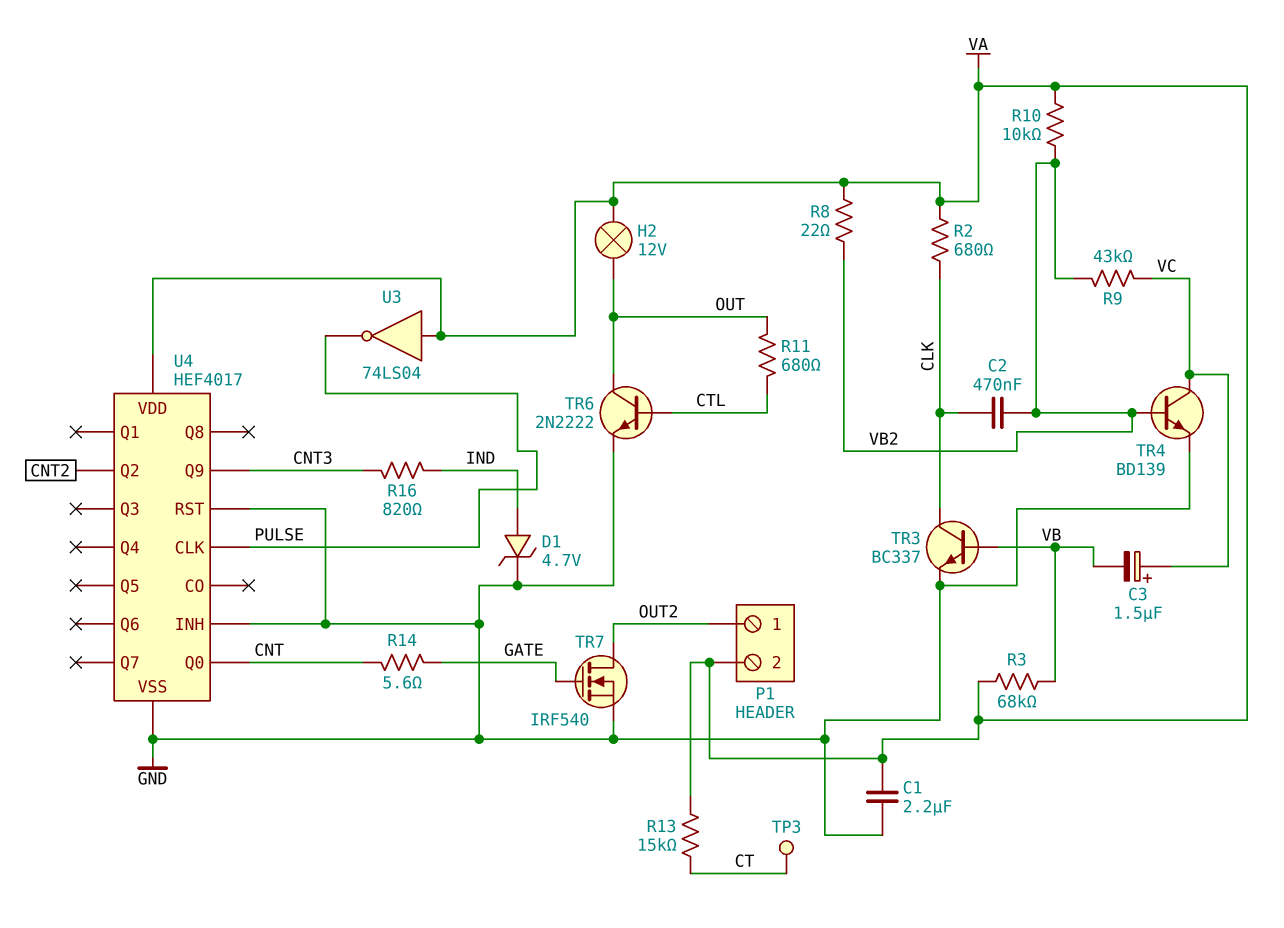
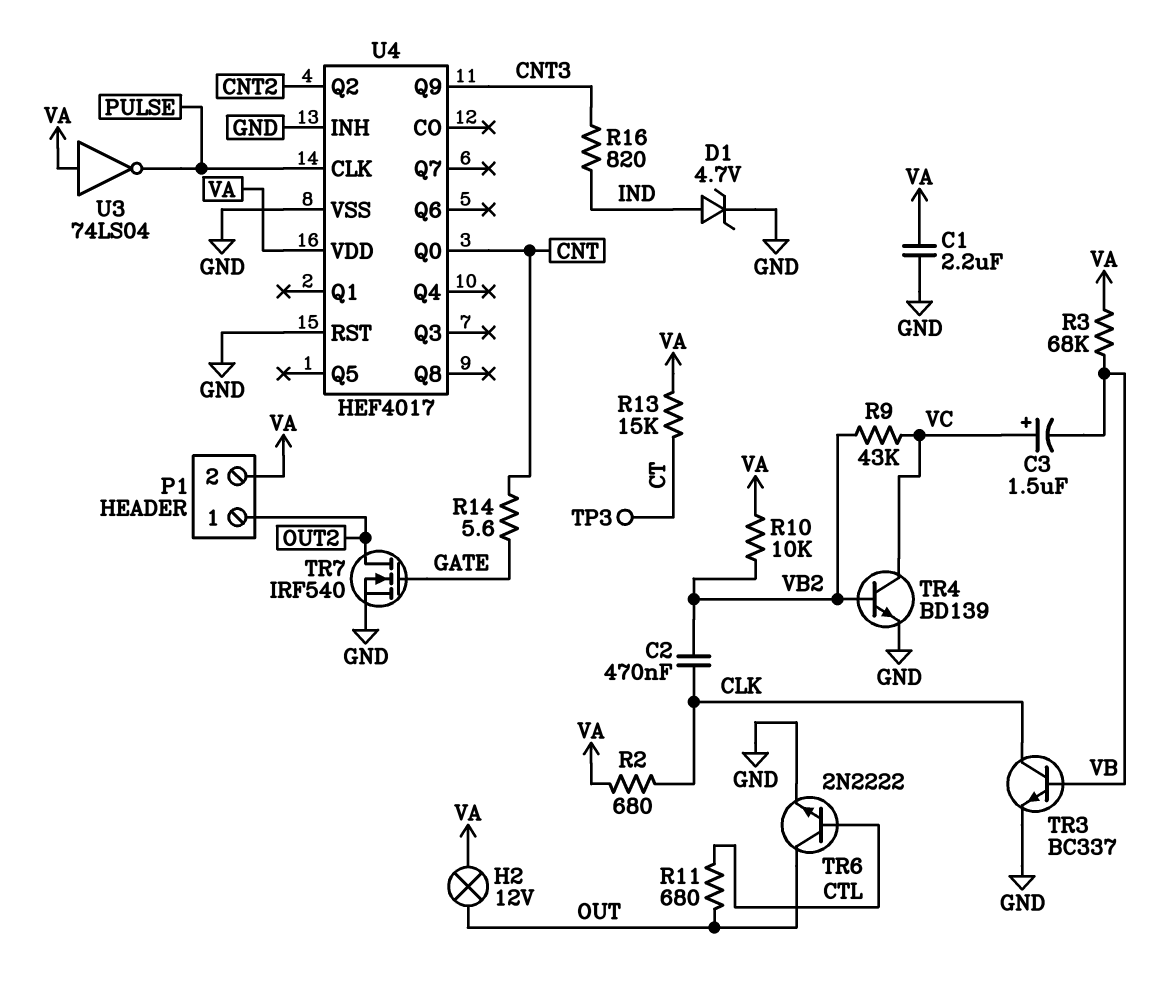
R8: 22 (VA, VB2) -> none

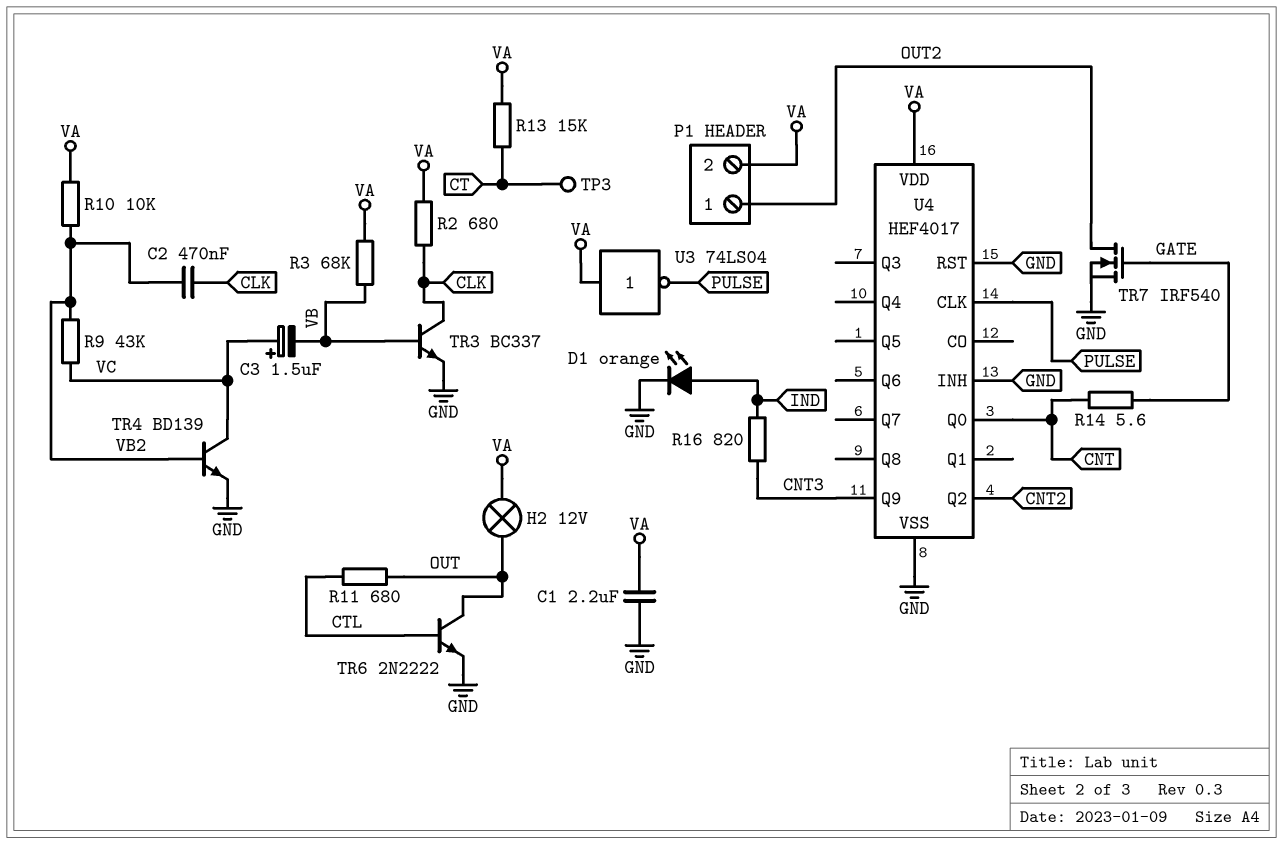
D1: zener 4.7V (A IND, K GND) -> LED orange (A IND, K GND)

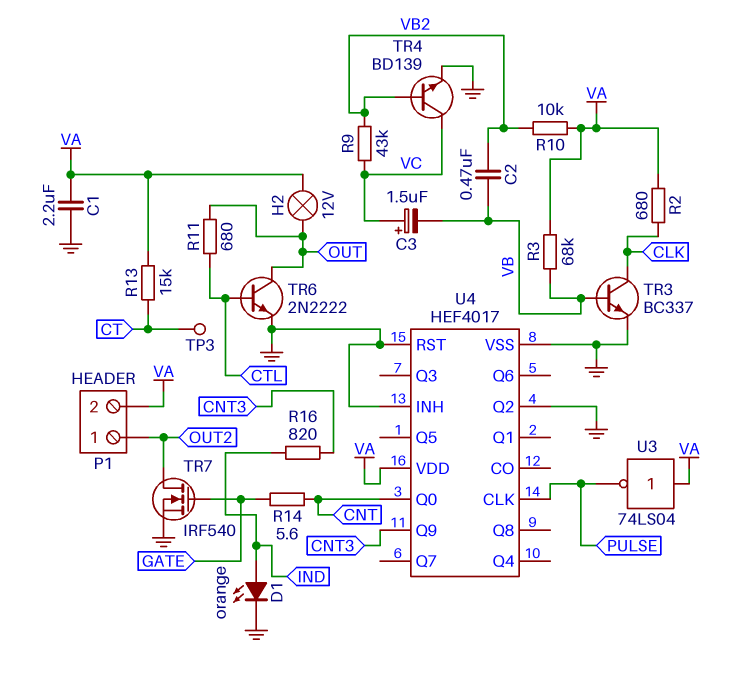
C2: 470nF (CLK, VB2) -> 470nF (VB, VB2)
U4 pin Q2: CNT2 -> GND

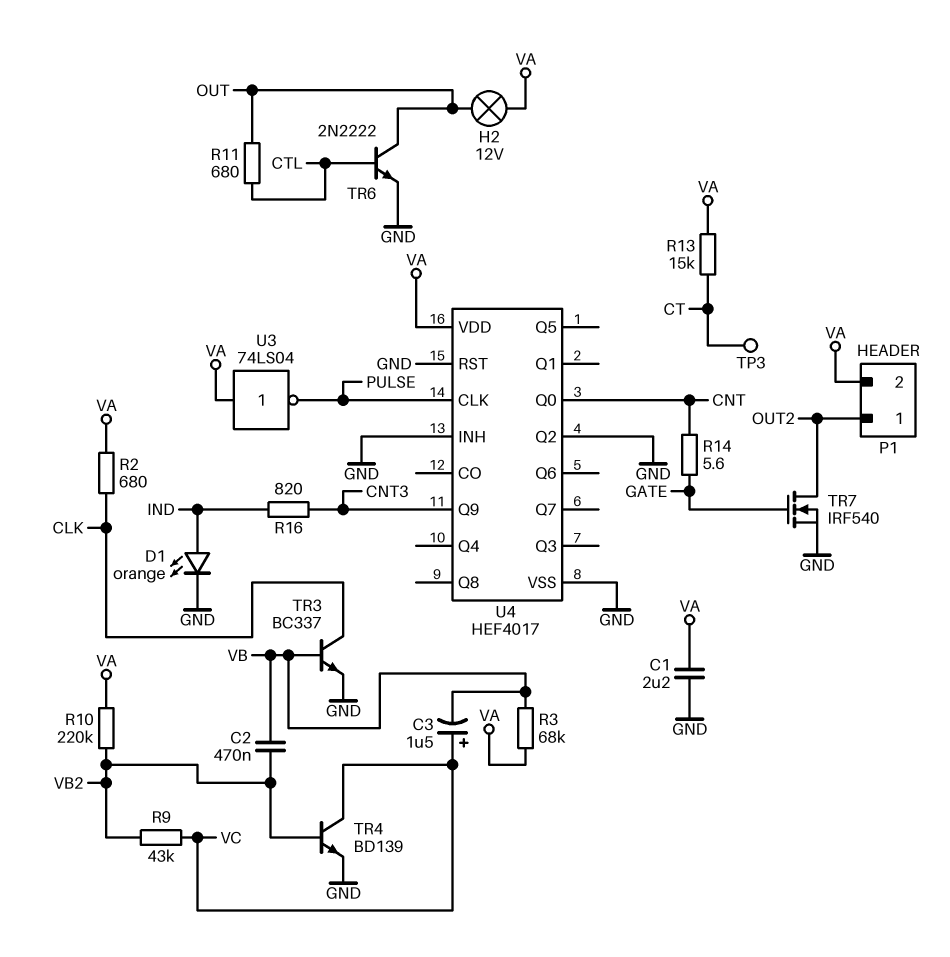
R10: 10k (VA, VB2) -> 220k (VA, VB2)

